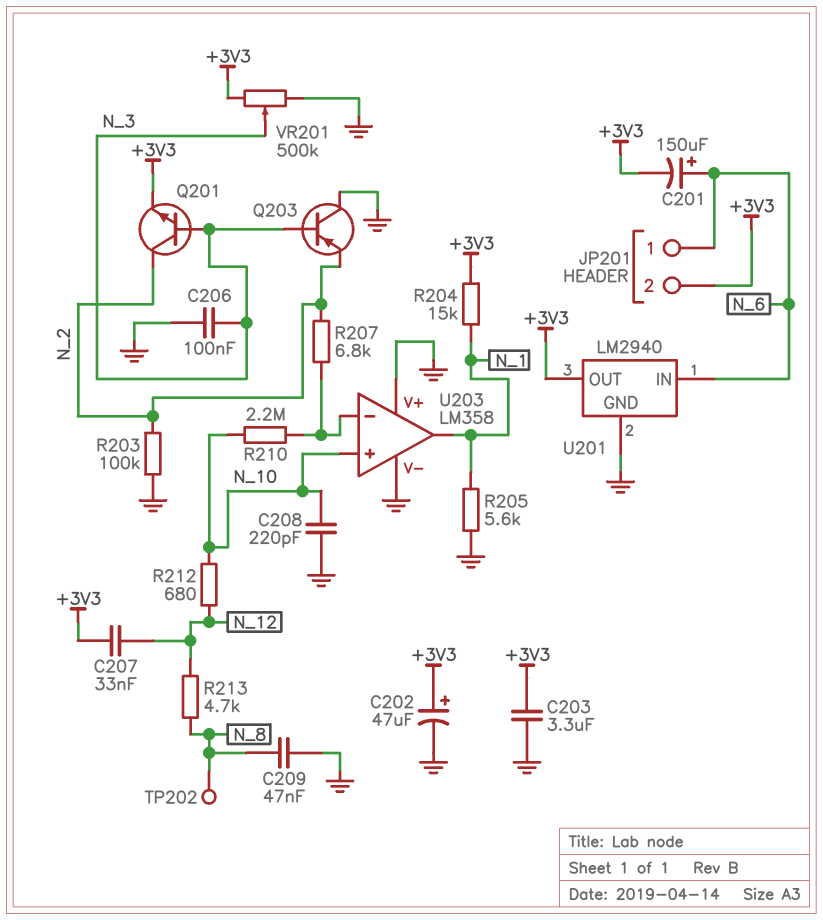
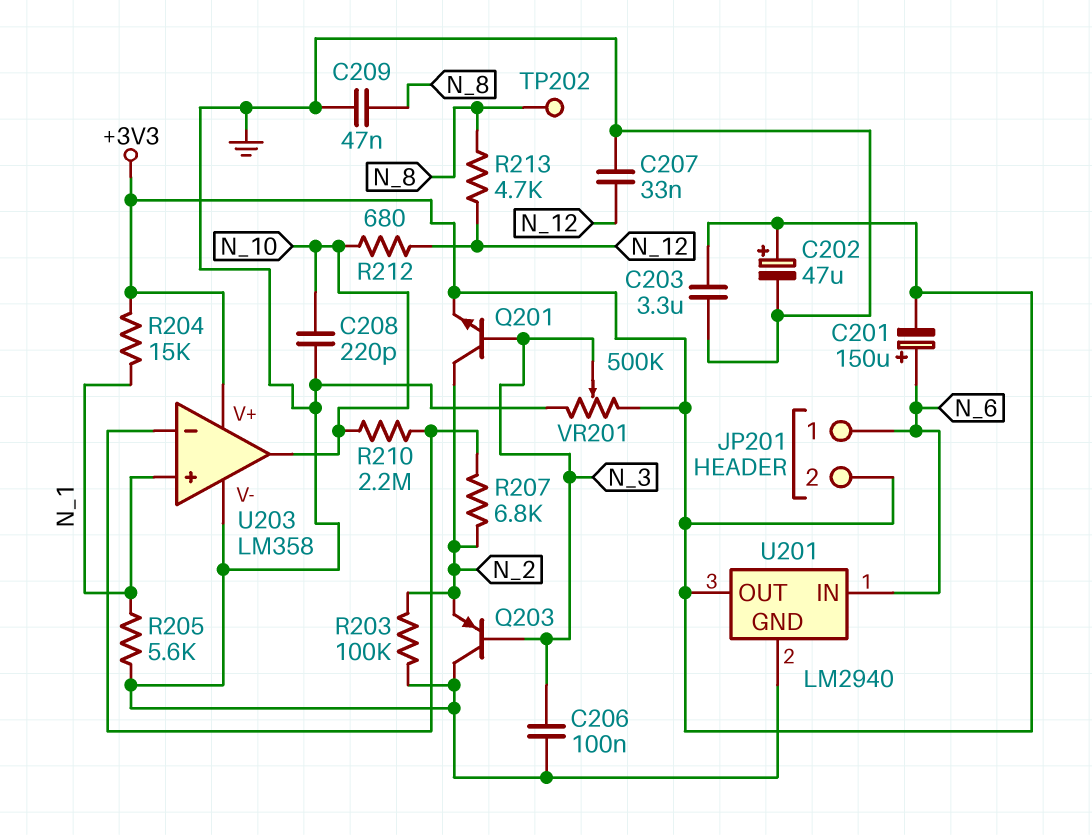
C207: 33nF (+3V3, N_12) -> 33nF (GND, N_12)
U203 pin V+: GND -> +3V3
U203 pin in+: N_10 -> N_1
U203 pin out: N_1 -> N_10

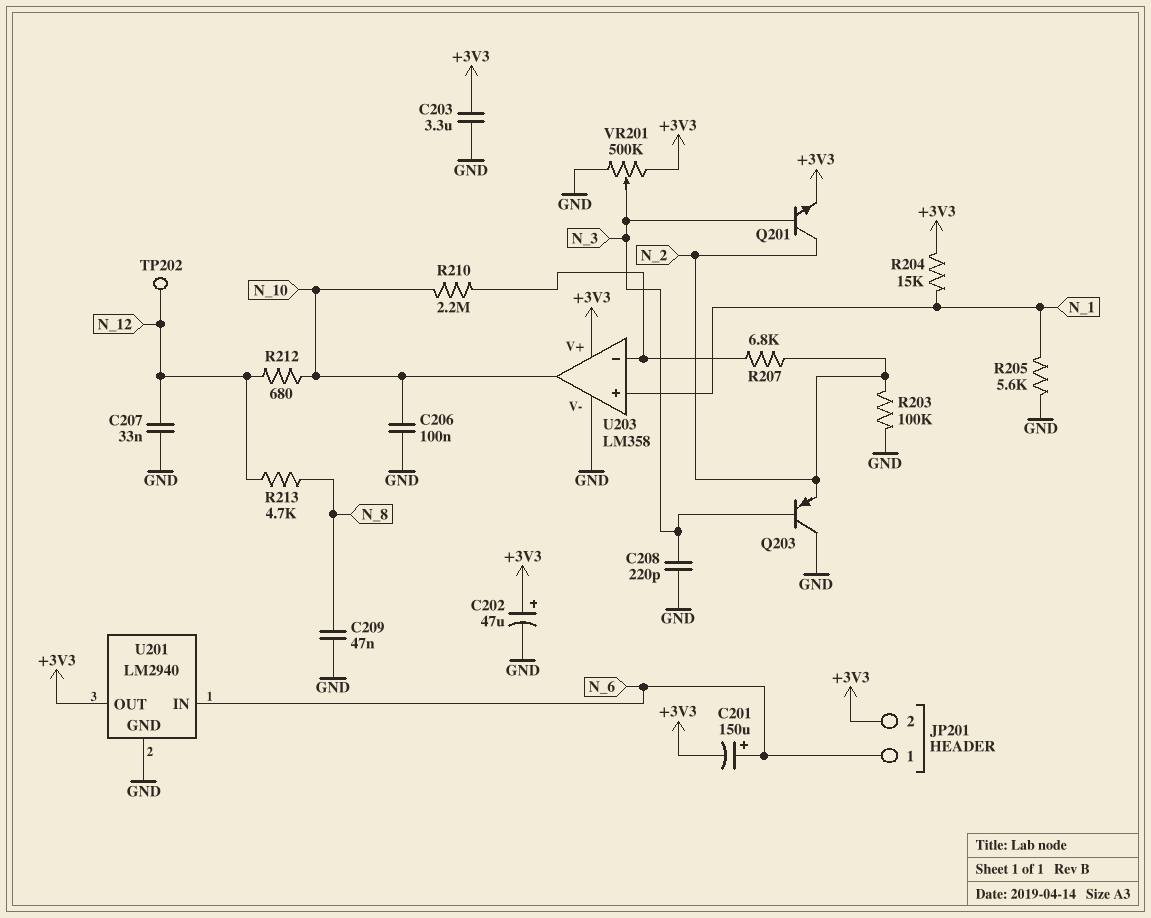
C206: 100nF (GND, N_3) -> 100nF (GND, N_10)
C208: 220pF (GND, N_10) -> 220pF (GND, N_3)
TP202: test point (N_8) -> test point (N_12)

